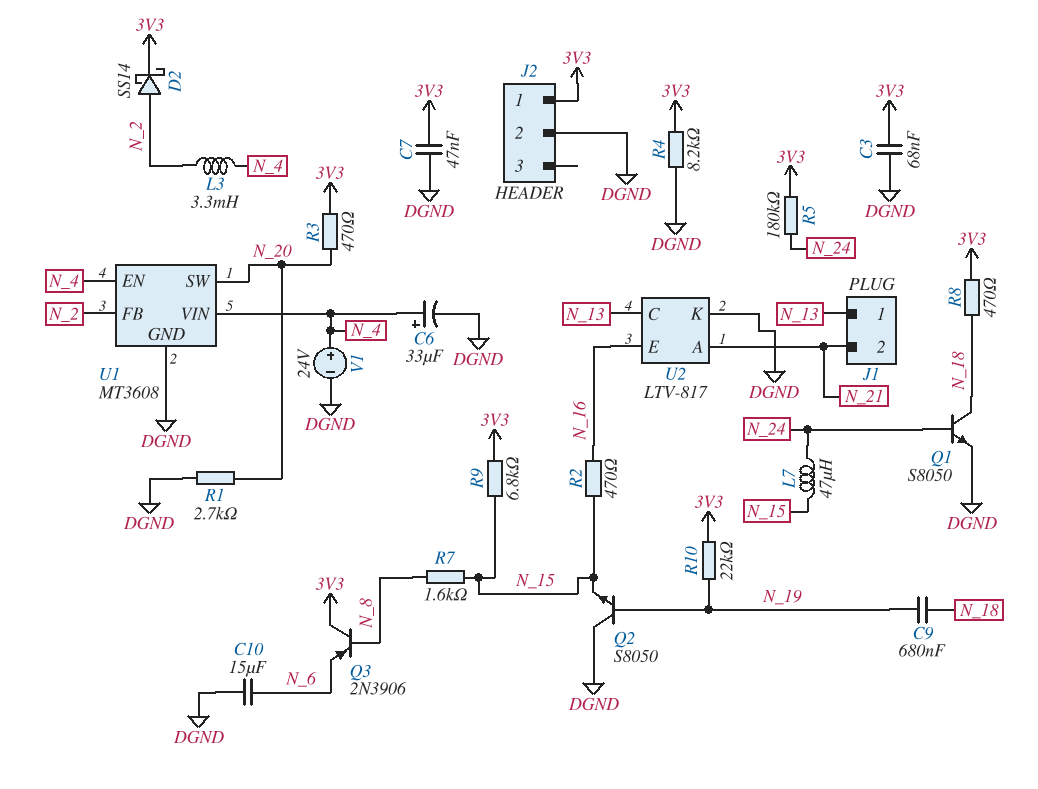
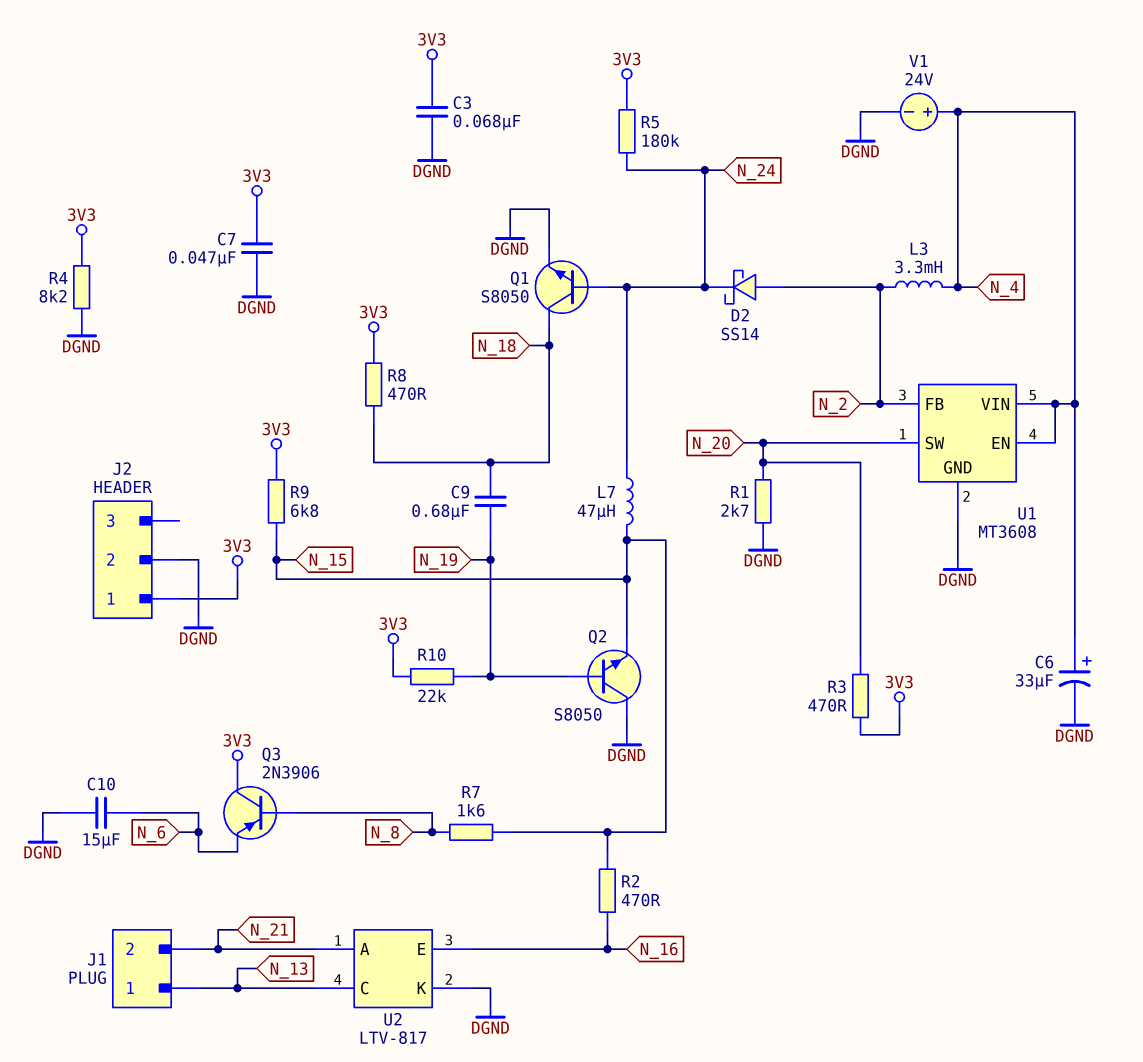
D2: schottky SS14 (A N_2, K 3V3) -> schottky SS14 (A N_2, K N_24)

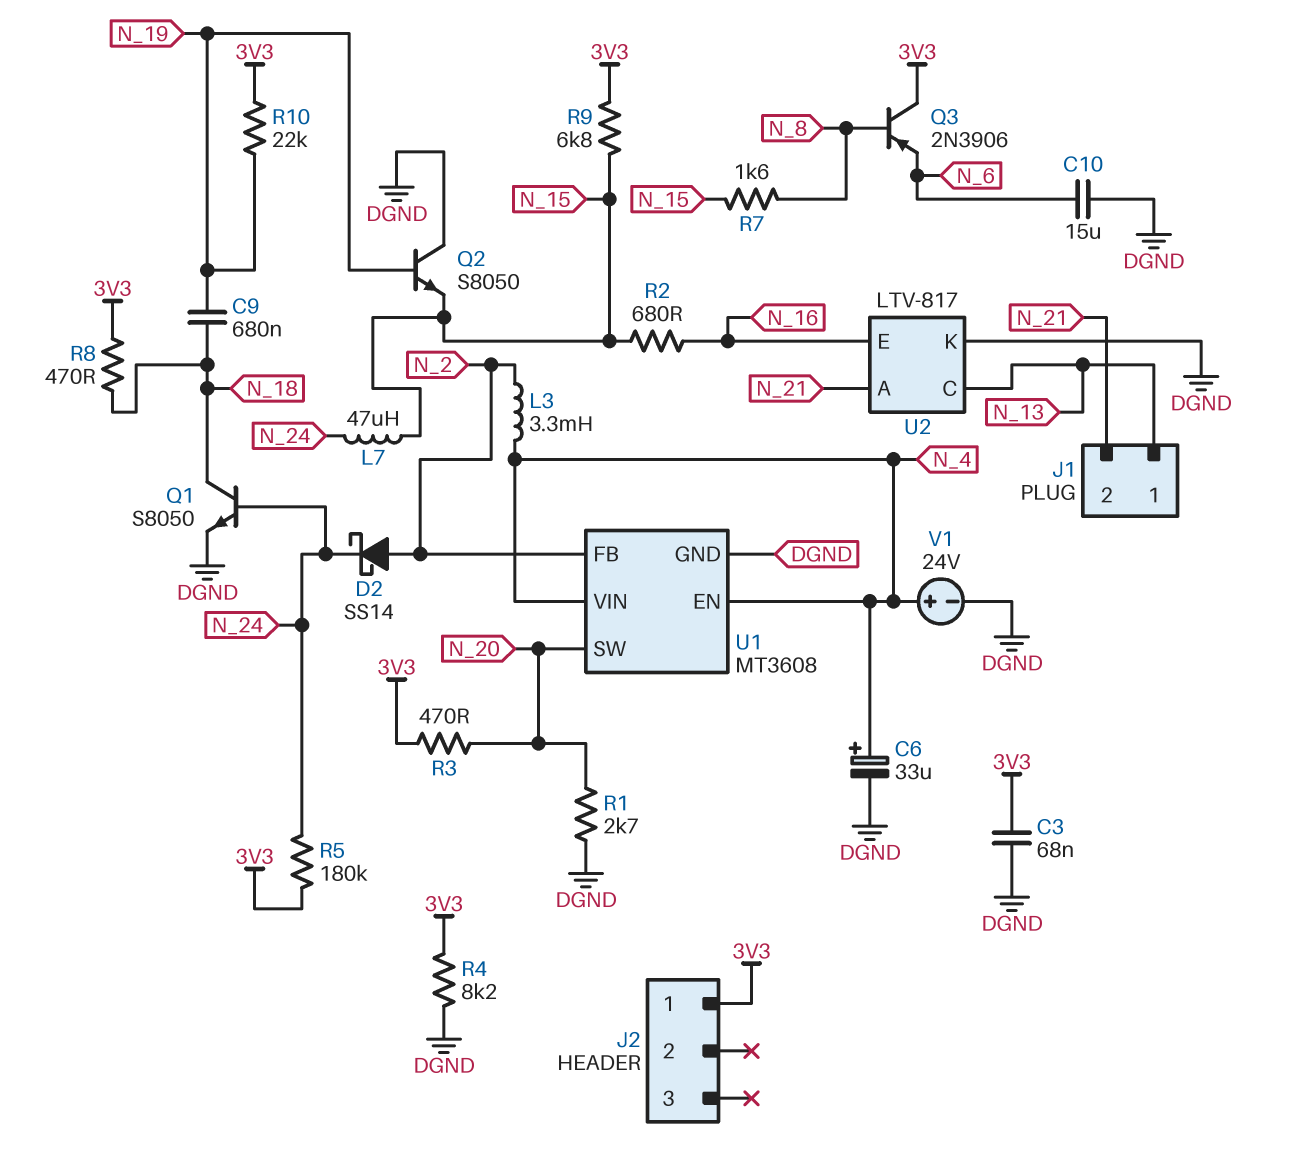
C7: 47nF (3V3, DGND) -> none
J2 pin 2: DGND -> none
R2: 470 (N_15, N_16) -> 680 (N_15, N_16)

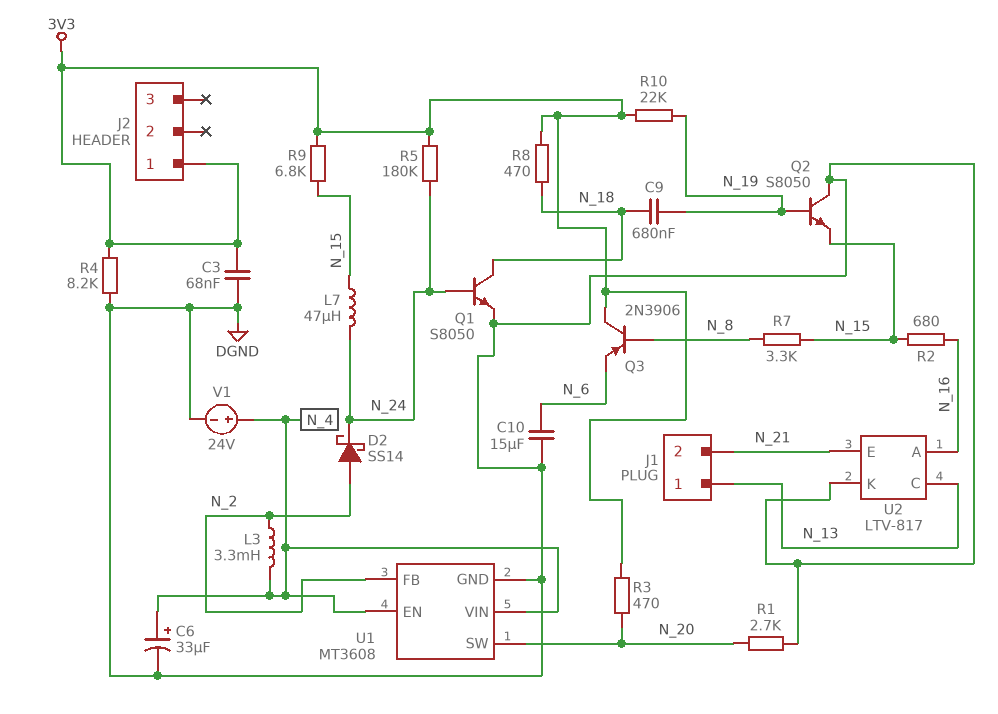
R7: 1.6k (N_8, N_15) -> 3.3k (N_8, N_15)
U2 pin A: N_21 -> N_16
U2 pin E: N_16 -> N_21

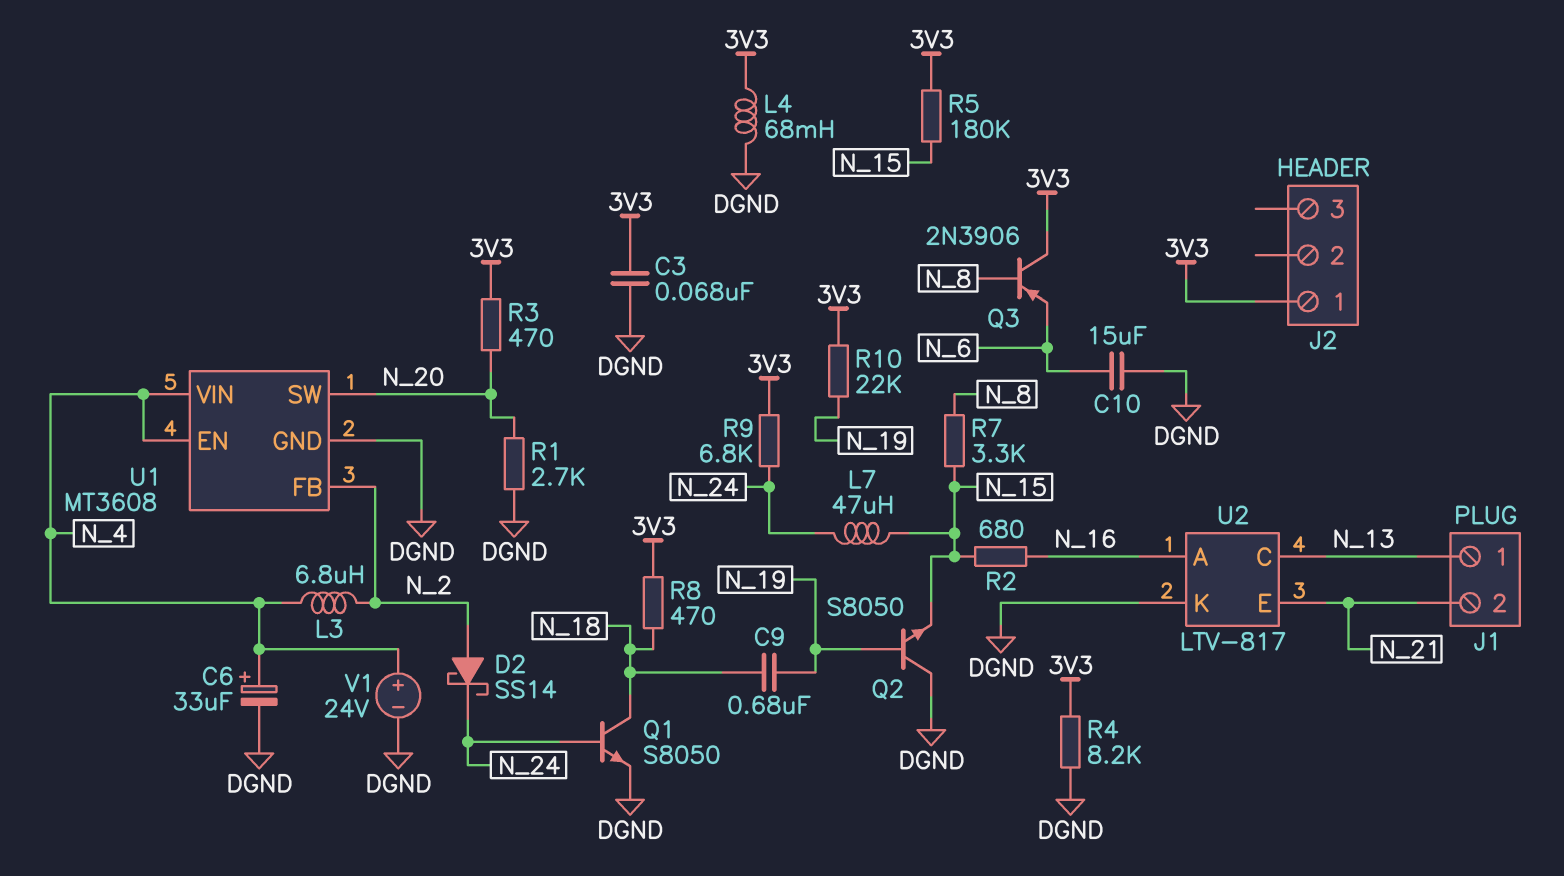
L3: 3.3mH (N_2, N_4) -> 6.8uH (N_2, N_4)
L4: none -> 68mH (3V3, DGND)
R5: 180k (3V3, N_24) -> 180k (3V3, N_15)
R9: 6.8k (3V3, N_15) -> 6.8k (3V3, N_24)

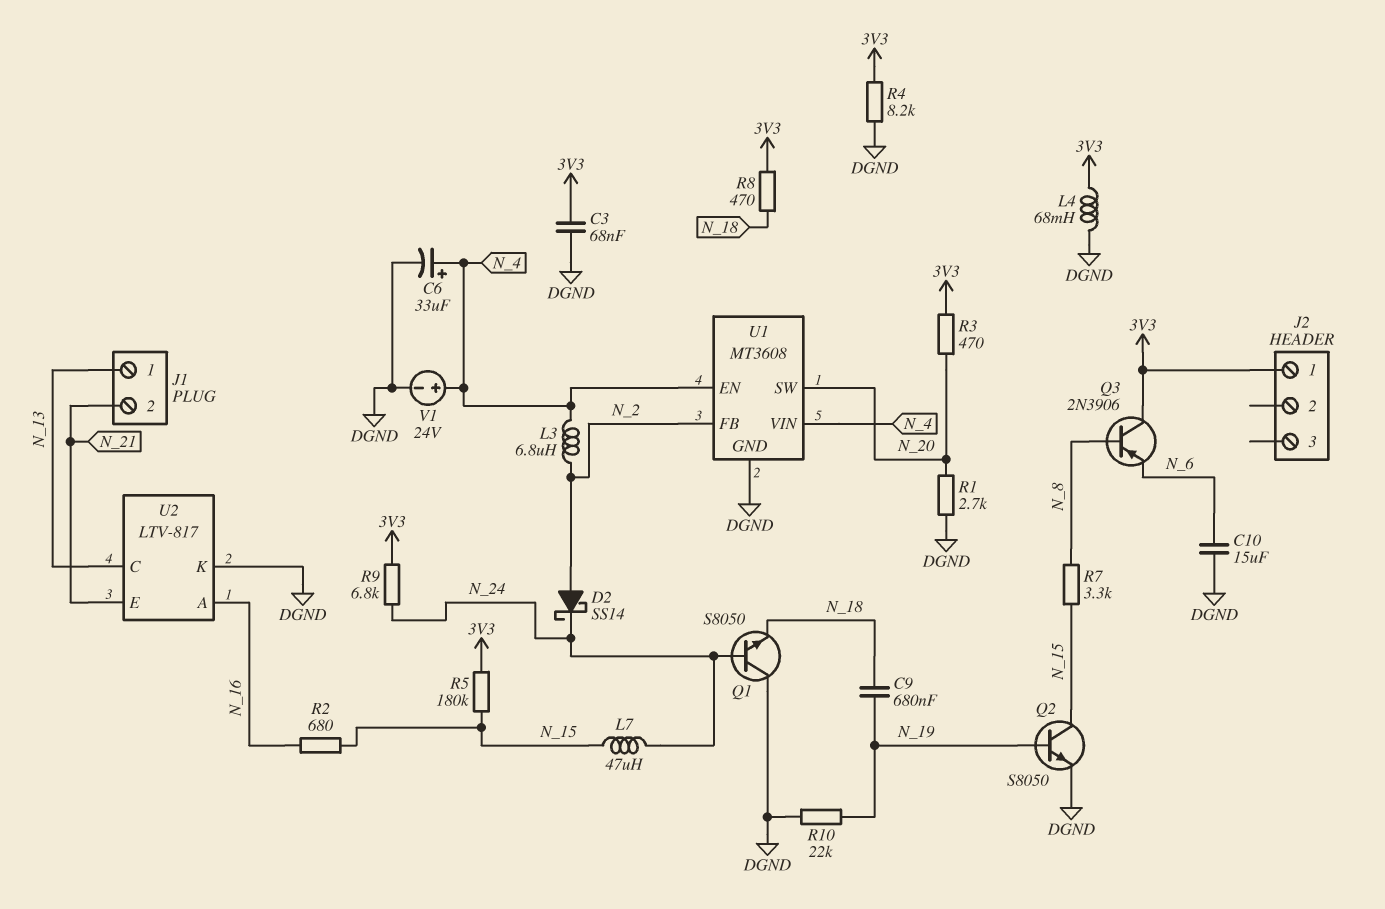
Q1: NPN S8050 (B N_24, C N_18, E DGND) -> NPN S8050 (B N_24, C DGND, E N_18)
Q2: NPN S8050 (B N_19, C DGND, E N_15) -> NPN S8050 (B N_19, C N_15, E DGND)
R10: 22k (3V3, N_19) -> 22k (DGND, N_19)

